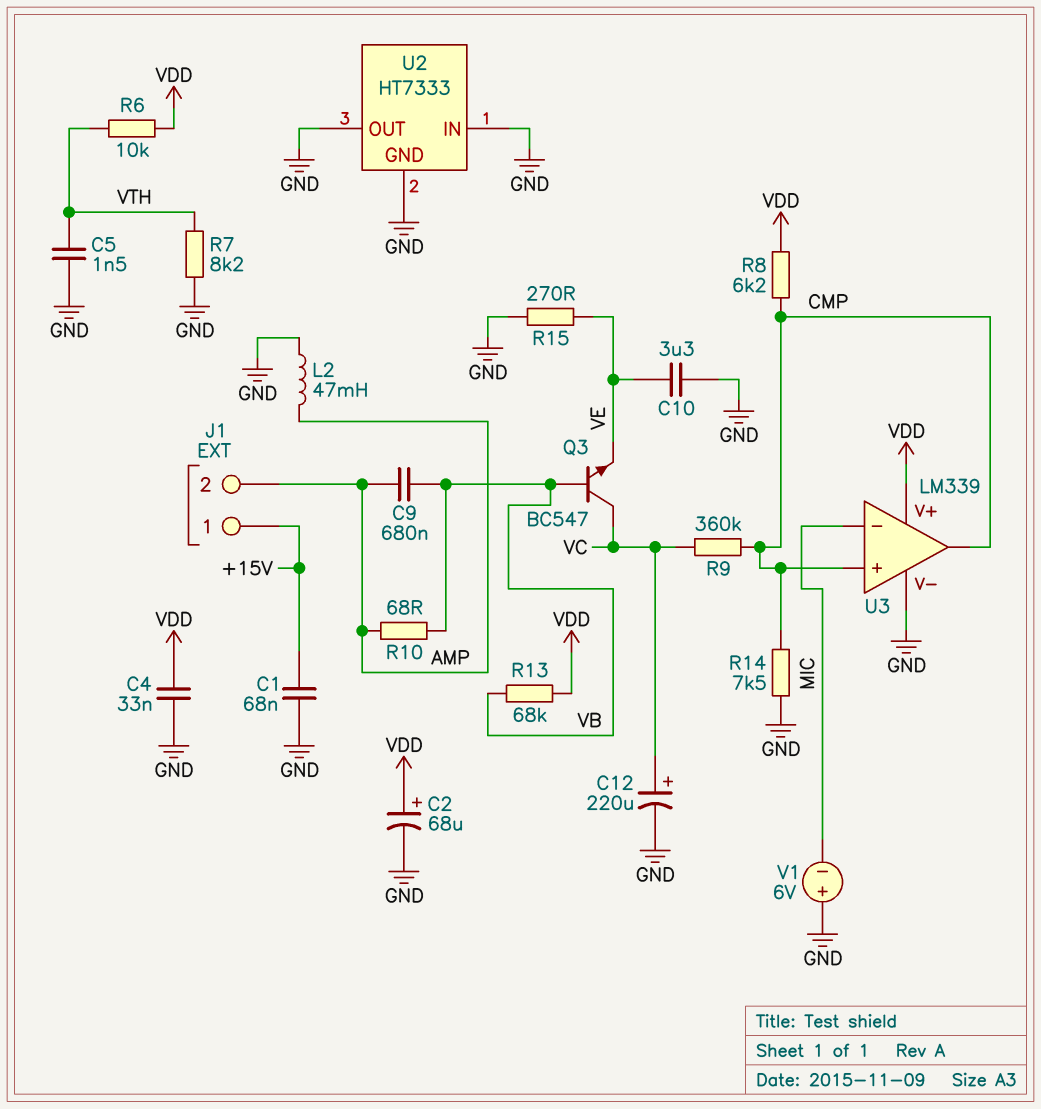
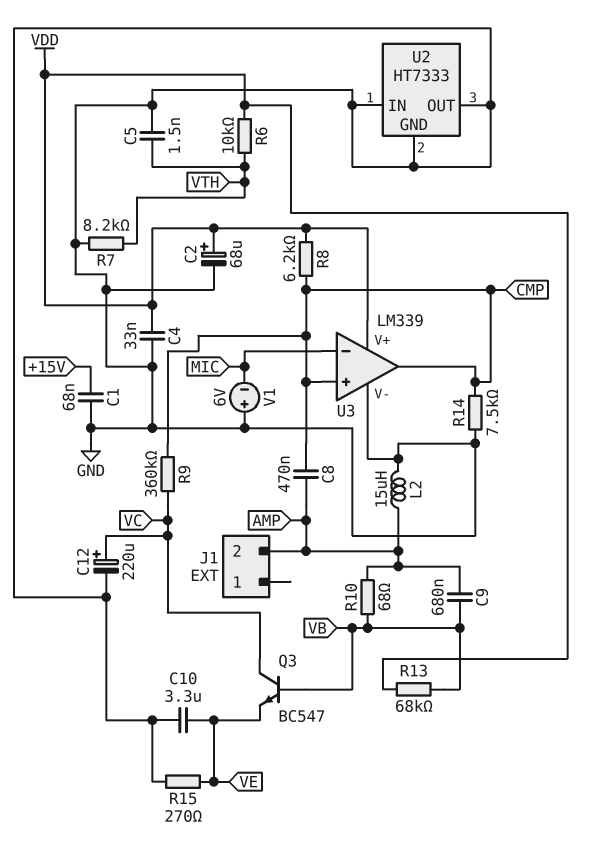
C8: none -> 470nF (AMP, CMP)
J1 pin 1: +15V -> none
L2: 47mH (AMP, GND) -> 15uH (AMP, GND)

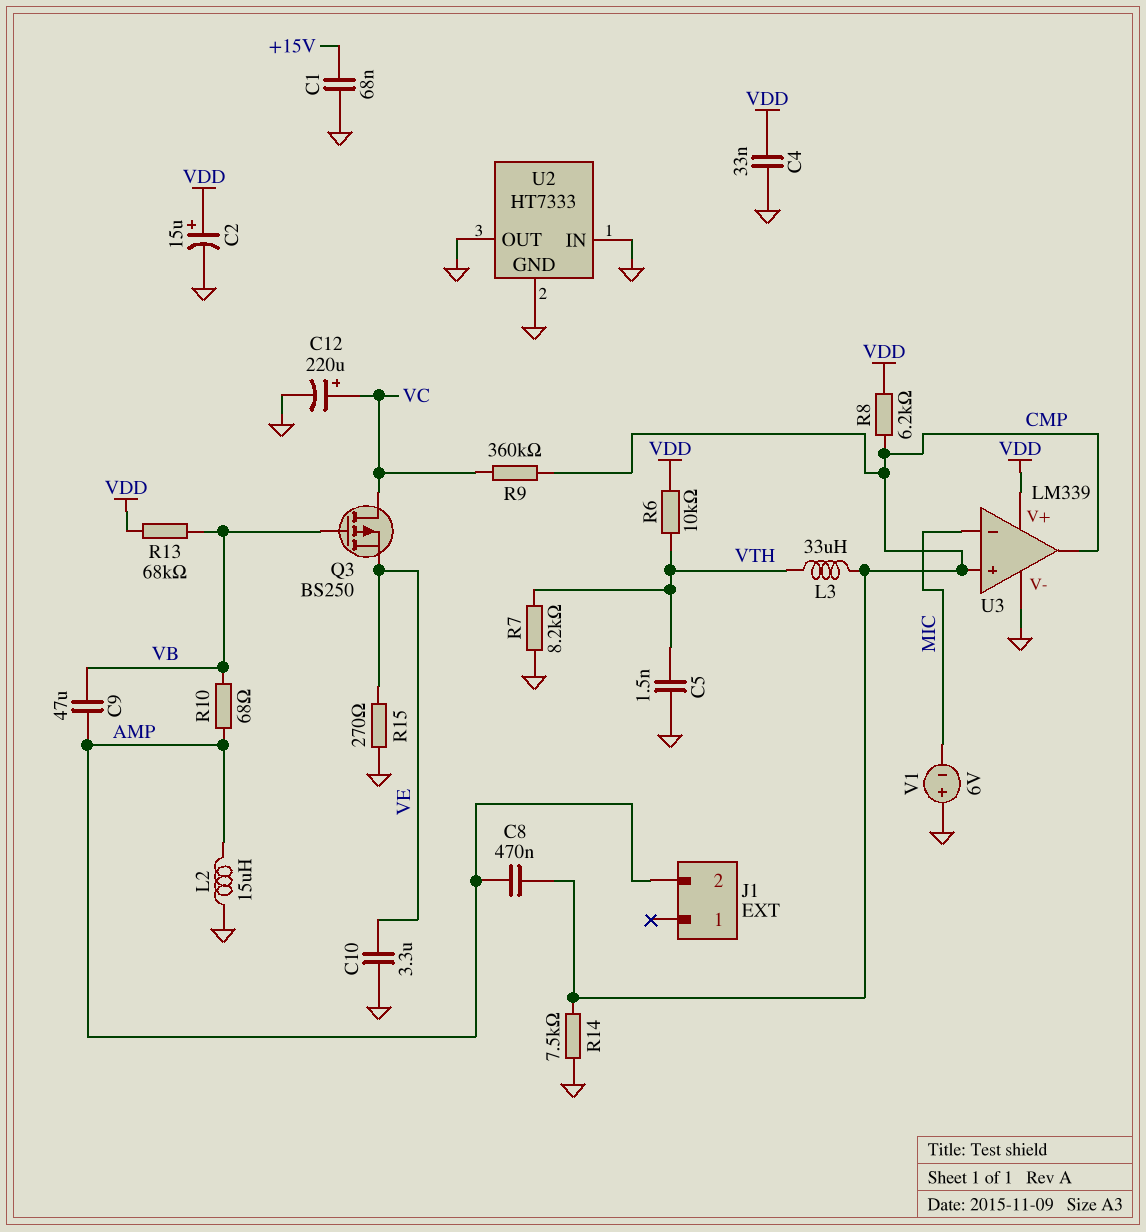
C2: 68uF (plus VDD, minus GND) -> 15uF (plus VDD, minus GND)
C9: 680nF (AMP, VB) -> 47uF (AMP, VB)
L3: none -> 33uH (CMP, VTH)
Q3: NPN BC547 (B VB, C VC, E VE) -> PMOS BS250 (G VB, D VC, S VE)

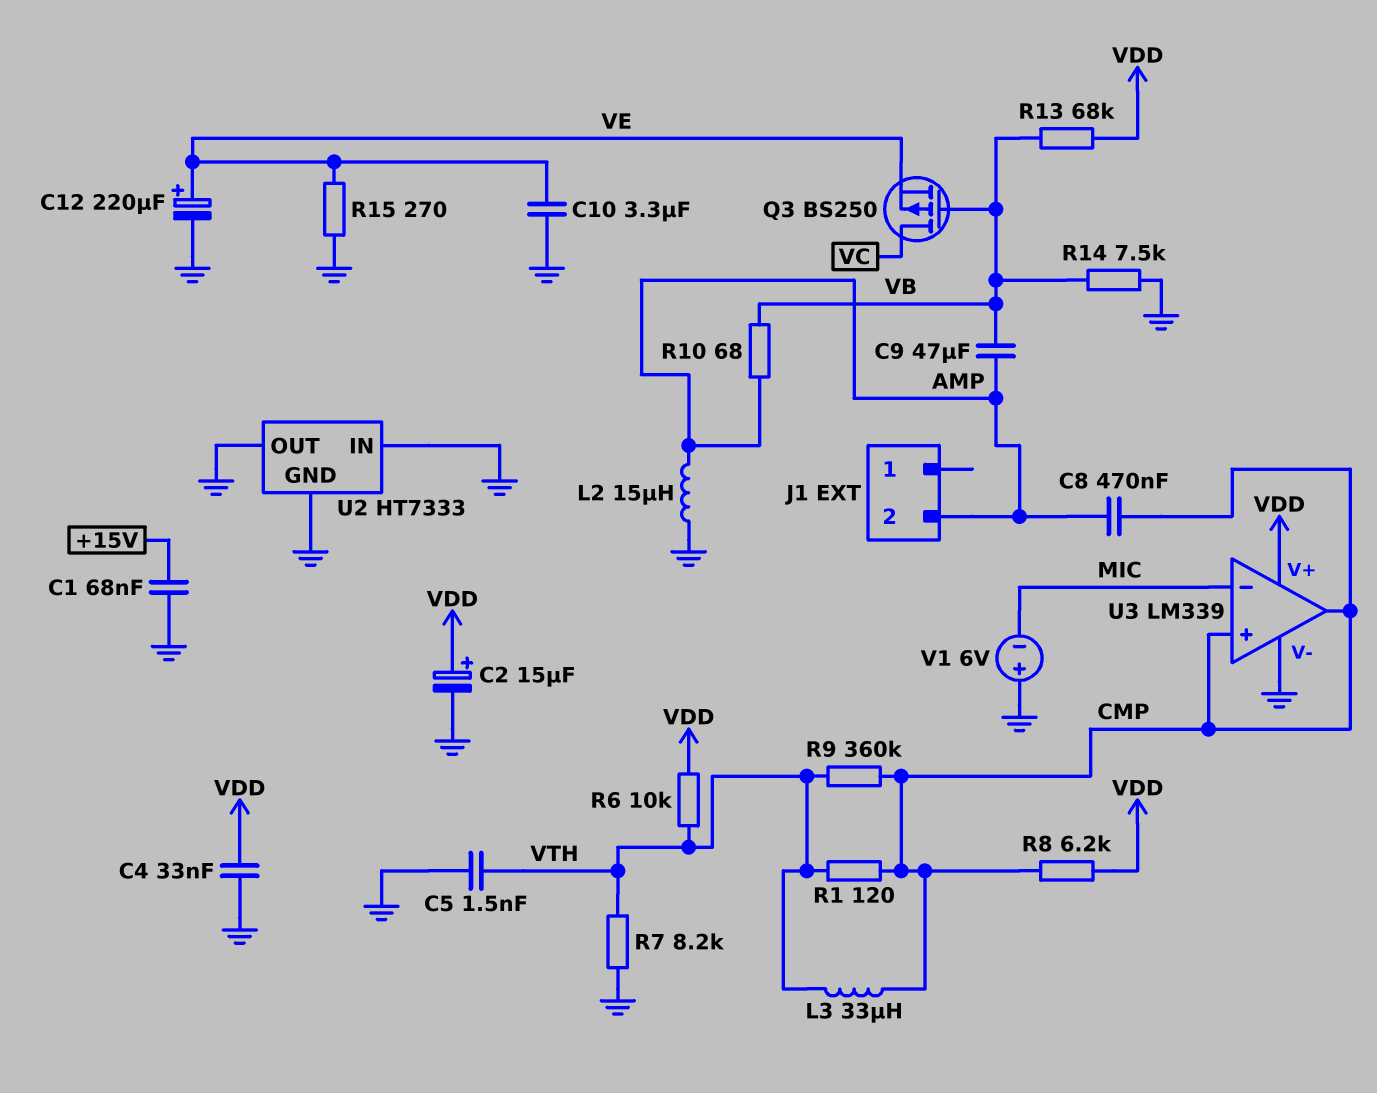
C12: 220uF (plus VC, minus GND) -> 220uF (plus VE, minus GND)
R1: none -> 120 (CMP, VTH)
R9: 360k (CMP, VC) -> 360k (CMP, VTH)
R14: 7.5k (CMP, GND) -> 7.5k (GND, VB)

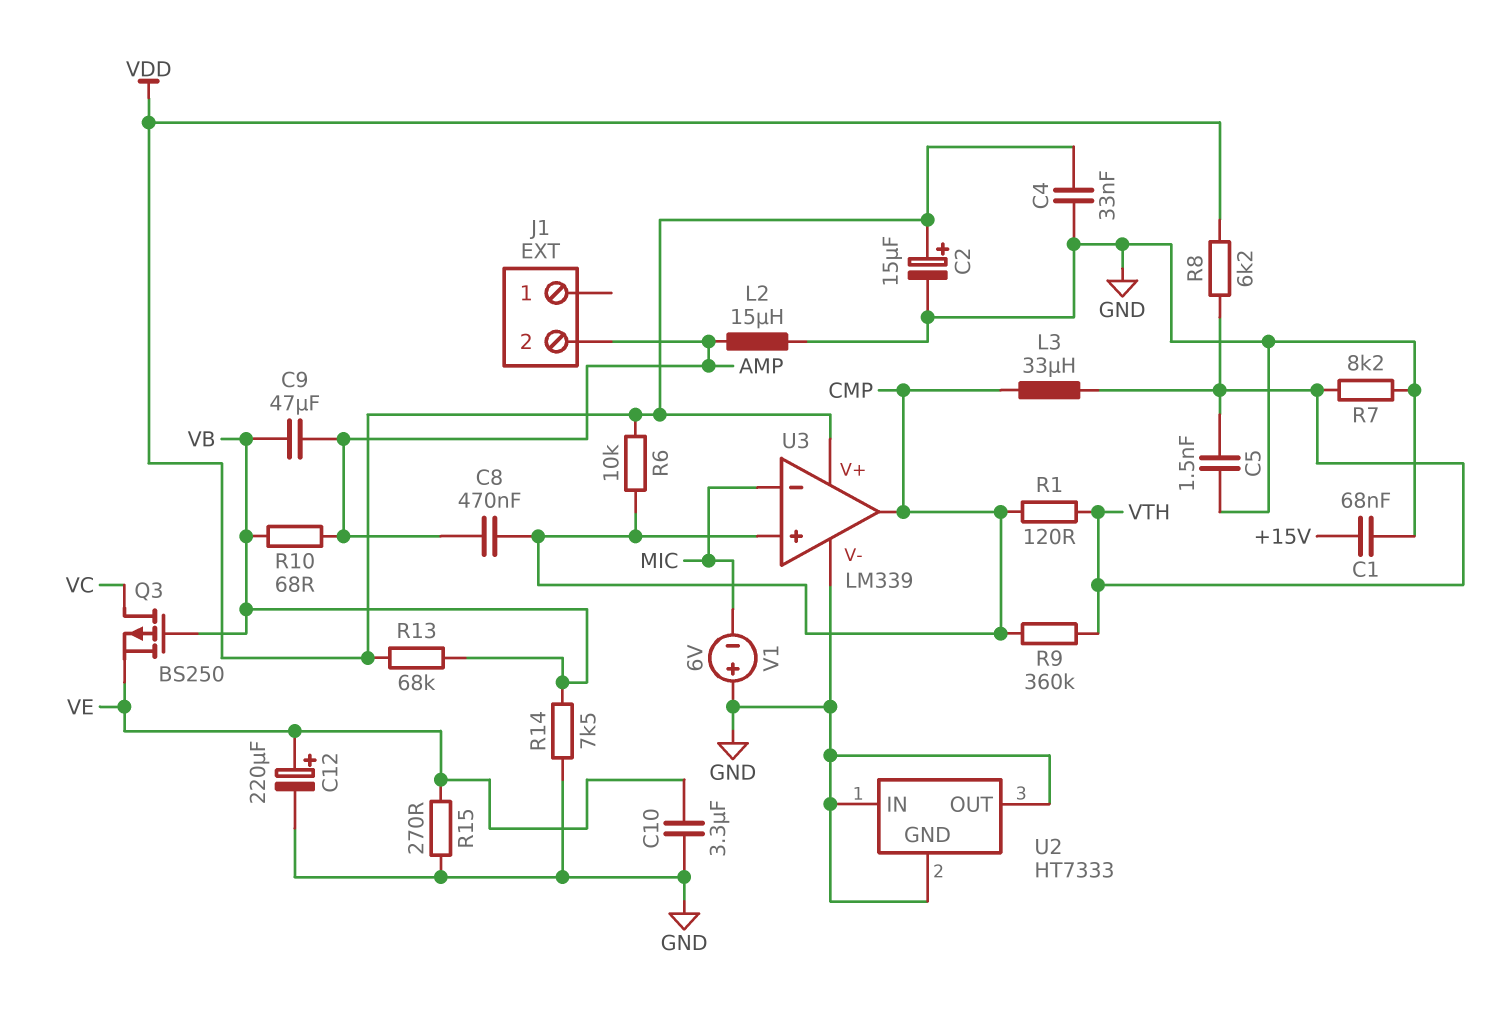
R6: 10k (VDD, VTH) -> 10k (CMP, VDD)
R8: 6.2k (CMP, VDD) -> 6.2k (VDD, VTH)

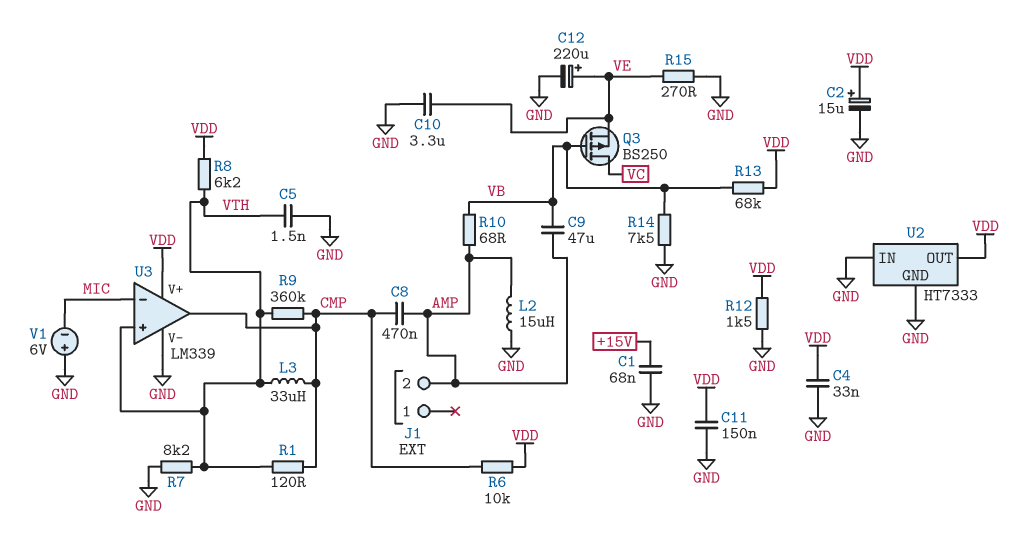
C11: none -> 150nF (GND, VDD)
R12: none -> 1.5k (GND, VDD)
U2 pin OUT: GND -> VDD
U3 pin in+: CMP -> VTH

